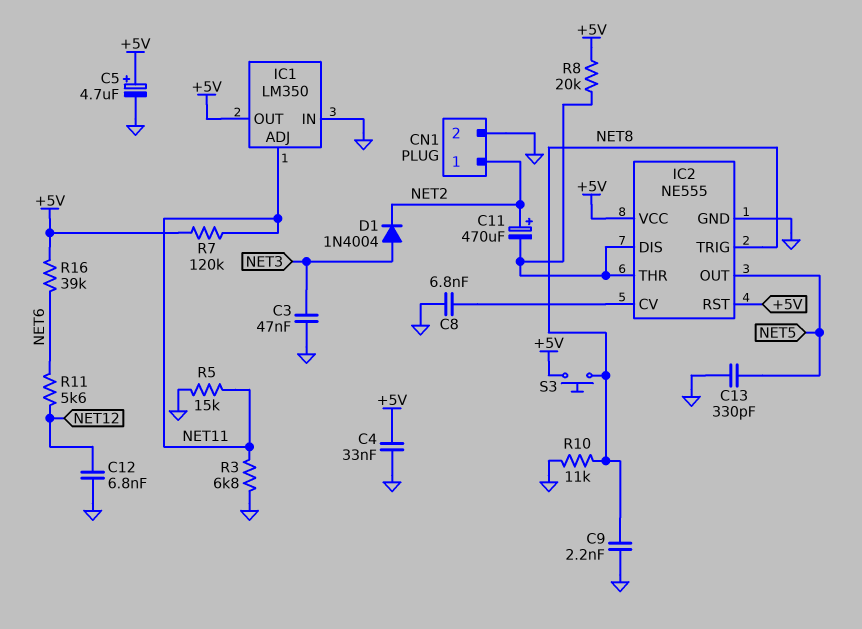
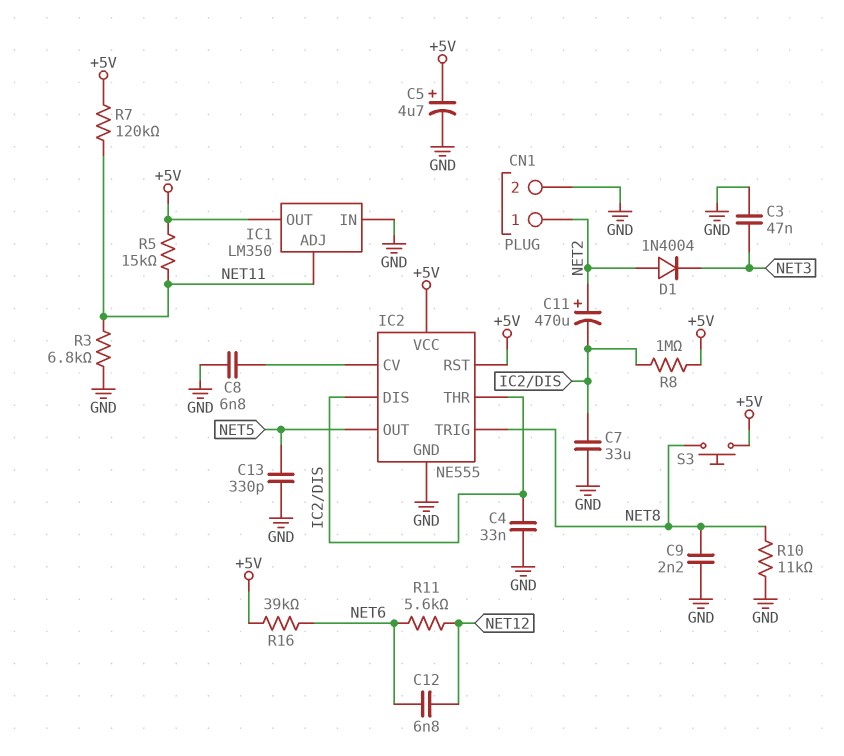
C4: 33nF (+5V, GND) -> 33nF (GND, IC2/DIS)
C7: none -> 33uF (GND, IC2/DIS)
C12: 6.8nF (GND, NET12) -> 6.8nF (NET6, NET12)
D1: diode 1N4004 (A NET3, K NET2) -> diode 1N4004 (A NET2, K NET3)
R5: 15k (GND, NET11) -> 15k (+5V, NET11)
R8: 20k (+5V, IC2/DIS) -> 1M (+5V, IC2/DIS)

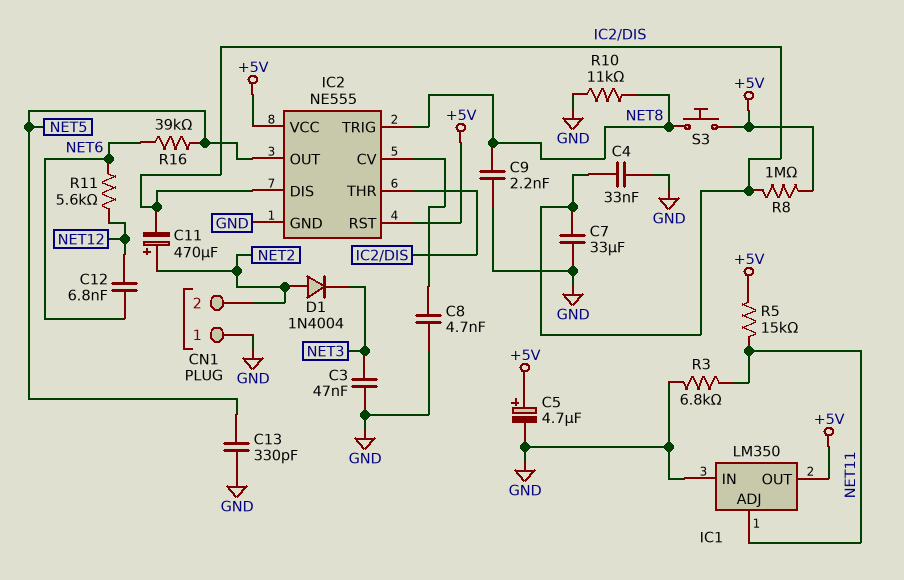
C8: 6.8nF (GND, IC2/CV) -> 4.7nF (GND, IC2/CV)
CN1 pin 1: NET2 -> GND
CN1 pin 2: GND -> NET2
R7: 120k (+5V, NET11) -> none
R16: 39k (+5V, NET6) -> 39k (NET5, NET6)

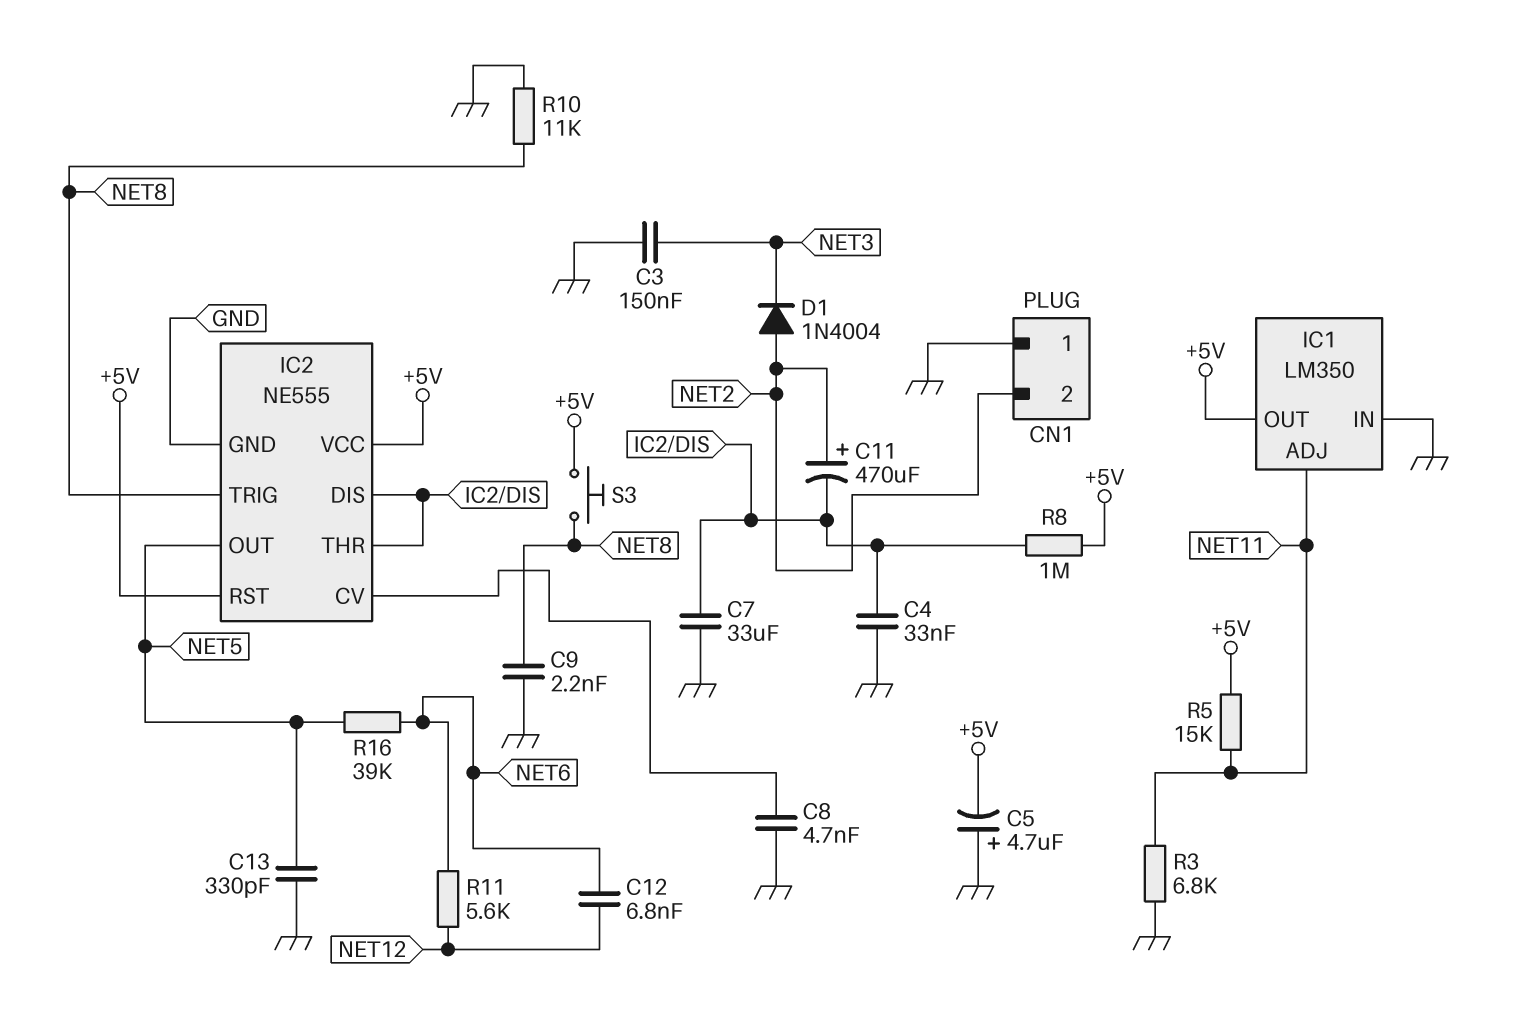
C3: 47nF (GND, NET3) -> 150nF (GND, NET3)
C5: 4.7uF (plus +5V, minus GND) -> 4.7uF (plus GND, minus +5V)

